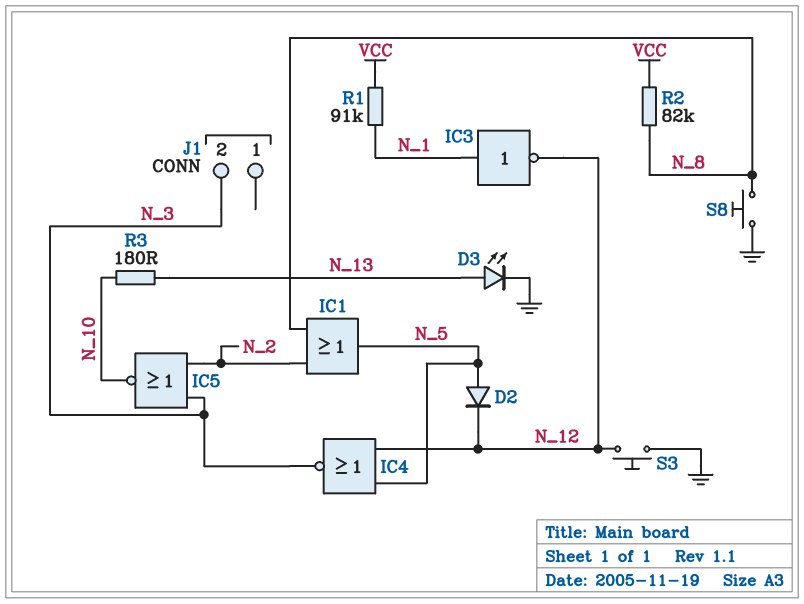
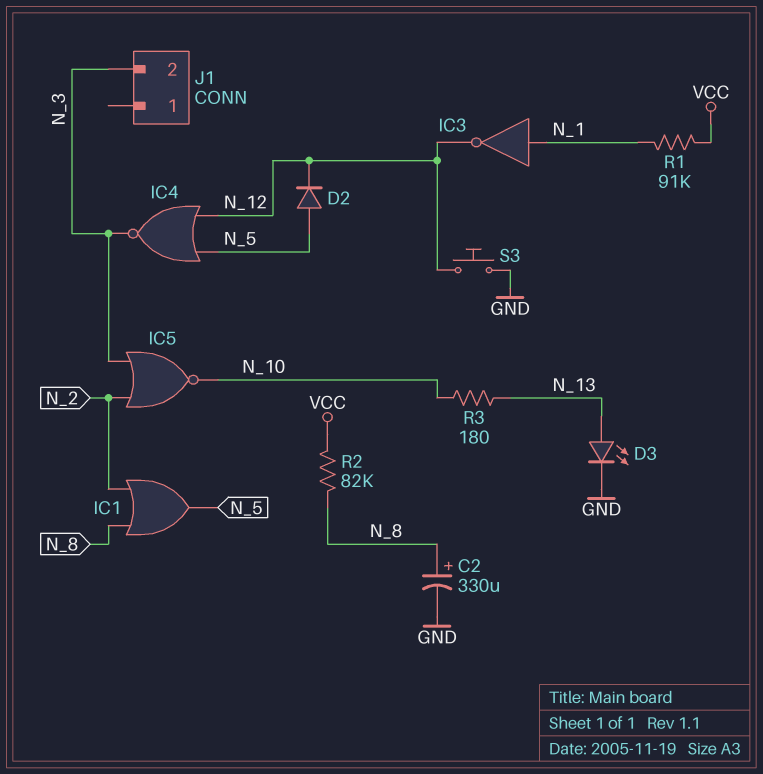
C2: none -> 330uF (plus N_8, minus GND)
S8: button (GND, N_8) -> none

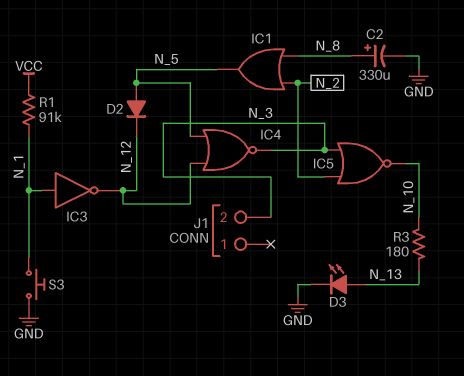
R2: 82k (N_8, VCC) -> none
S3: button (GND, N_12) -> button (GND, N_1)

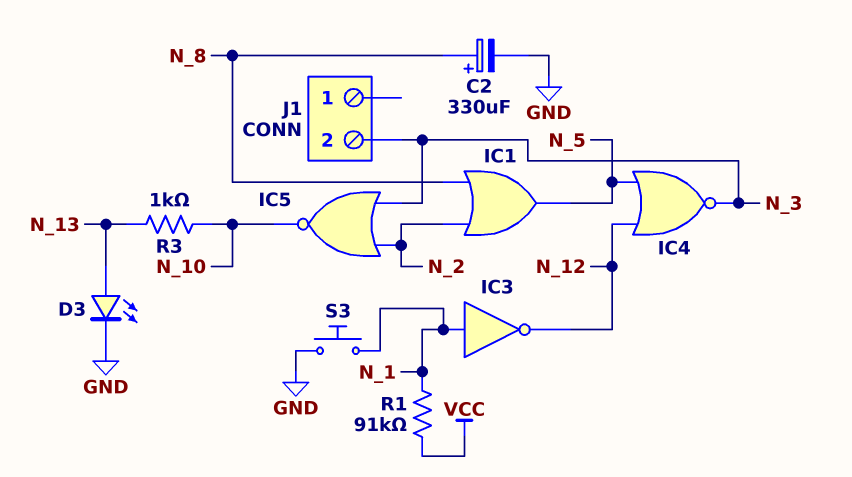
D2: diode (A N_5, K N_12) -> none
R3: 180 (N_10, N_13) -> 1k (N_10, N_13)

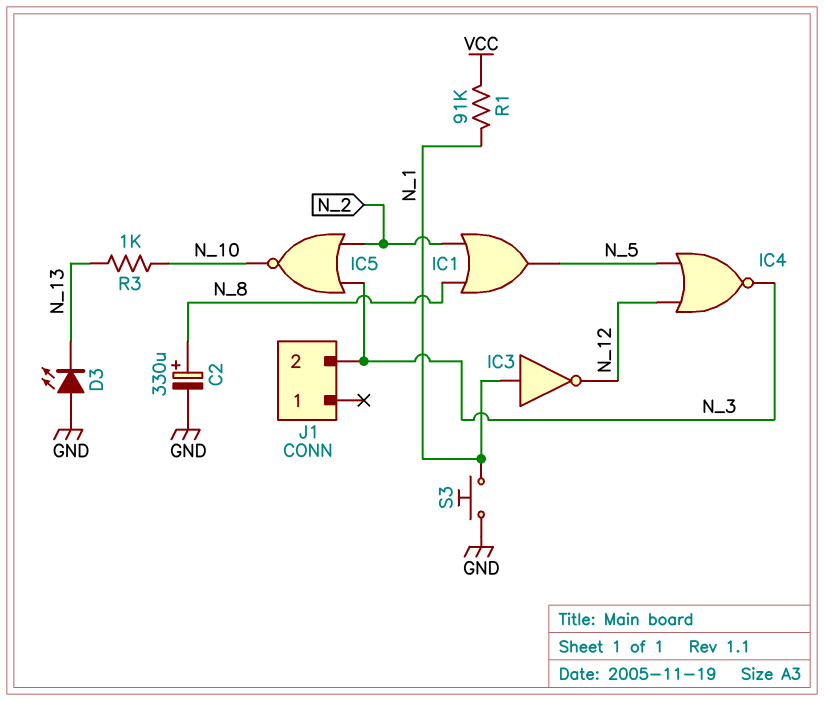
D3: LED (A N_13, K GND) -> LED (A GND, K N_13)

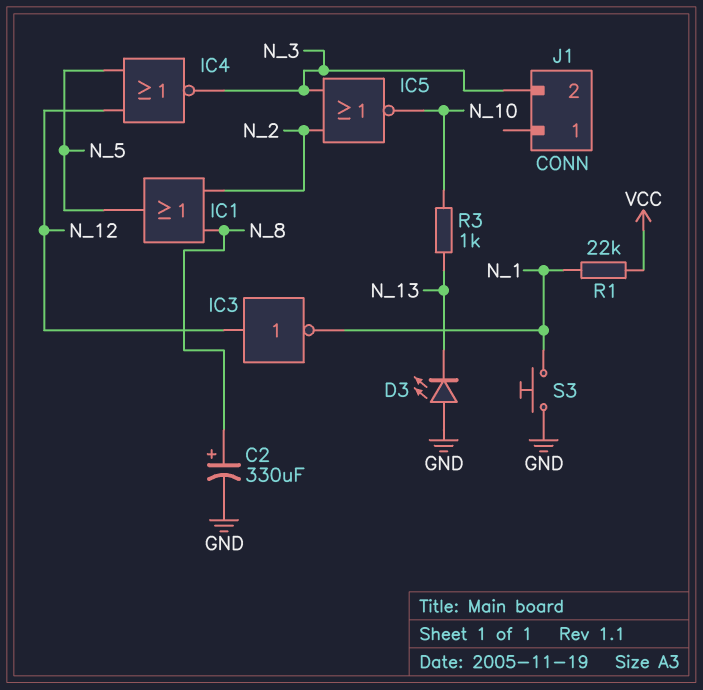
IC3: NOT (in N_1, out N_12) -> NOT (in N_12, out N_1)
R1: 91k (N_1, VCC) -> 22k (N_1, VCC)

